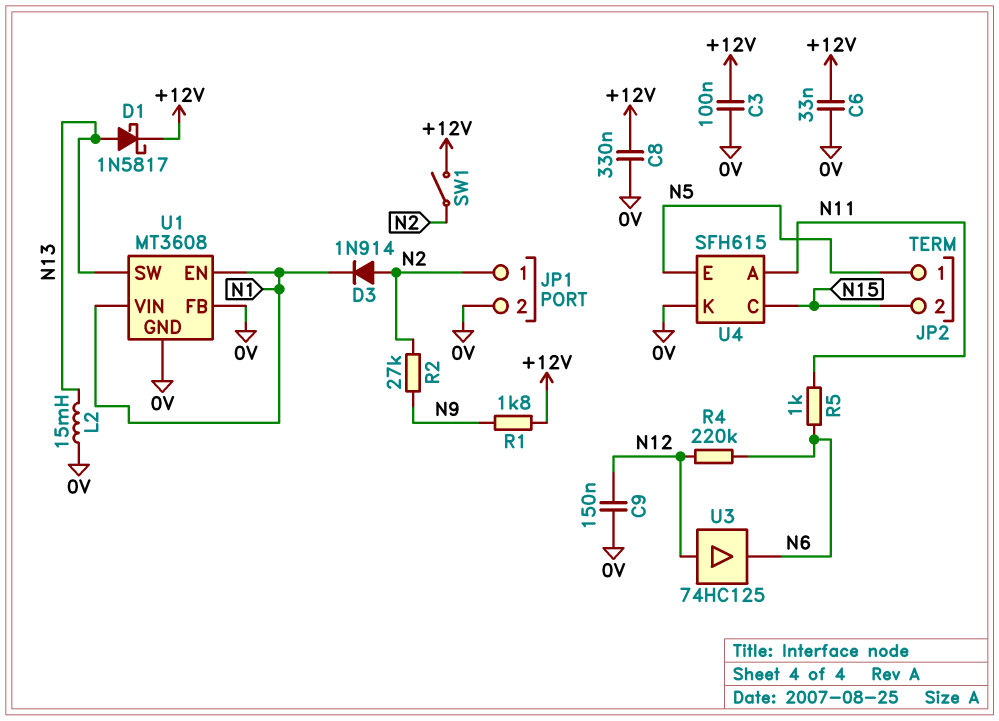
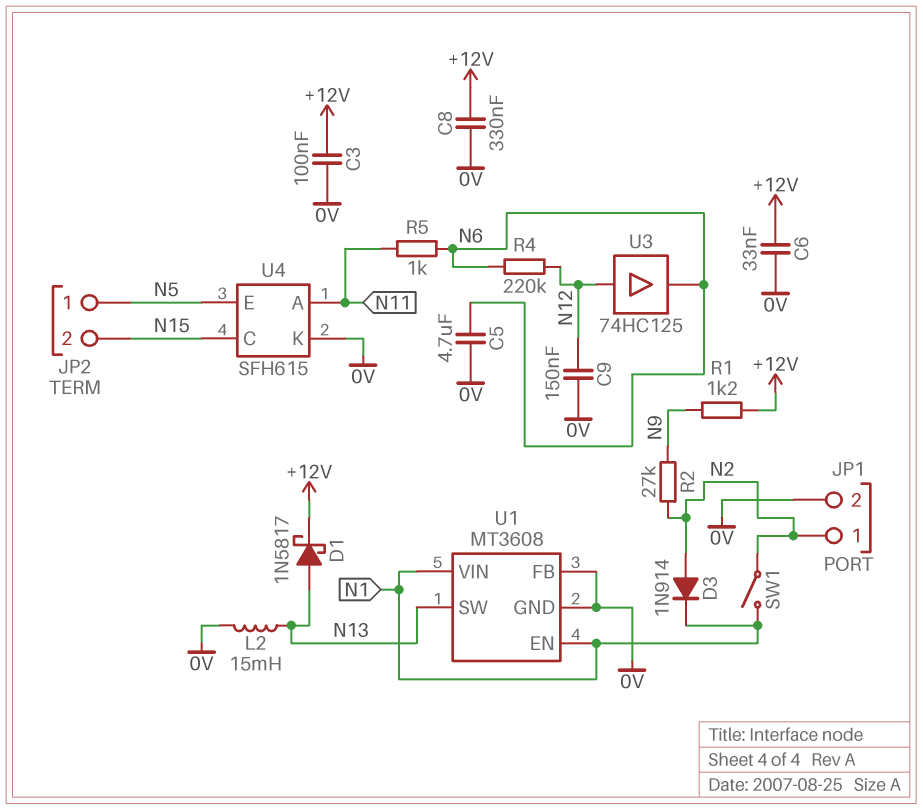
C5: none -> 4.7uF (0V, N6)
R1: 1.8k (+12V, N9) -> 1.2k (+12V, N9)
SW1: switch (+12V, N2) -> switch (N1, N2)

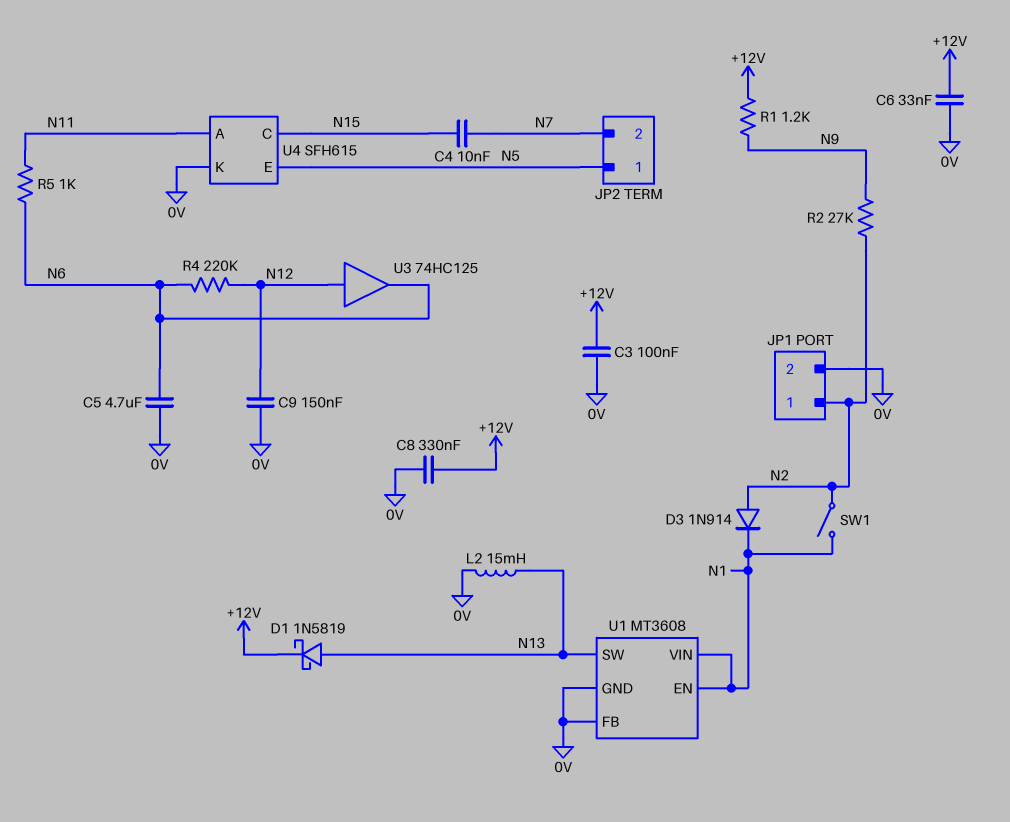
C4: none -> 10nF (N7, N15)
D1: schottky 1N5817 (A N13, K +12V) -> schottky 1N5819 (A N13, K +12V)
JP2 pin 2: N15 -> N7

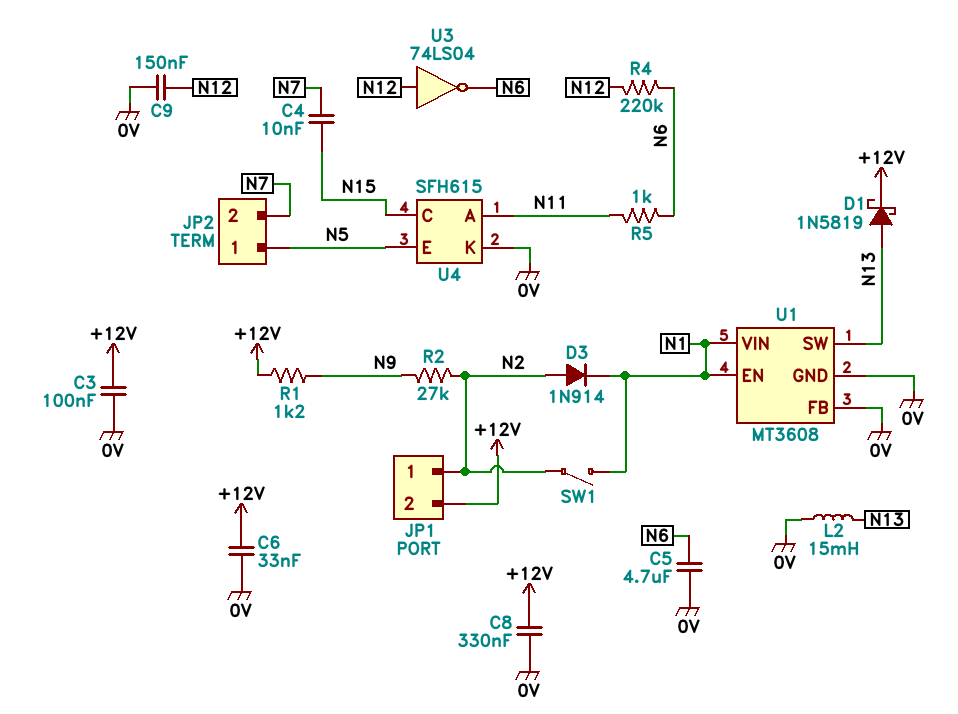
JP1 pin 2: 0V -> +12V
U3: buffer 74HC125 (in N12, out N6) -> NOT 74LS04 (in N12, out N6)

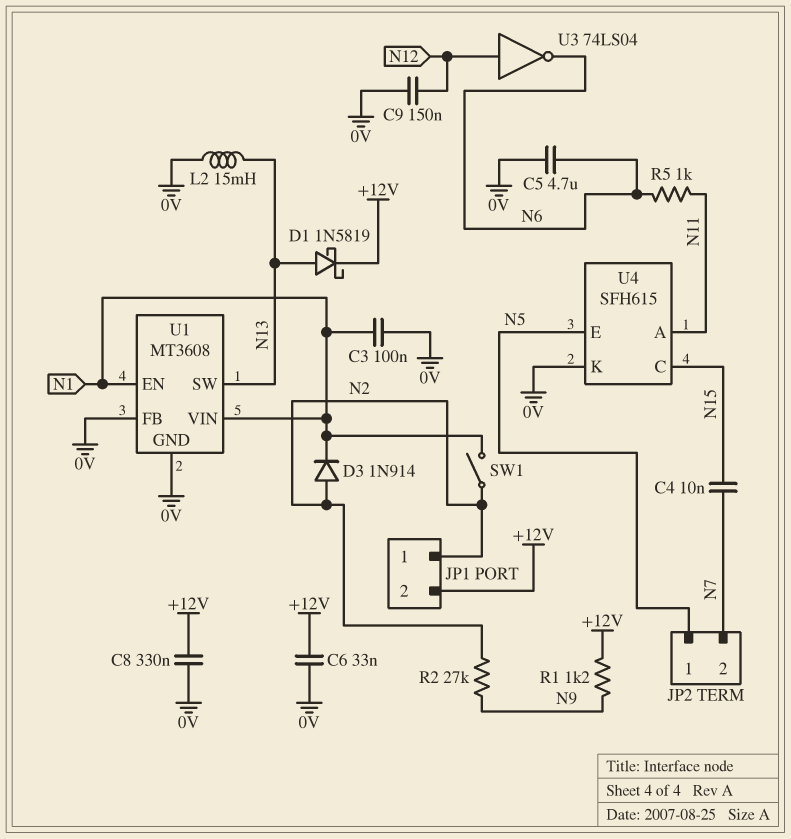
C3: 100nF (+12V, 0V) -> 100nF (0V, N1)
R4: 220k (N6, N12) -> none

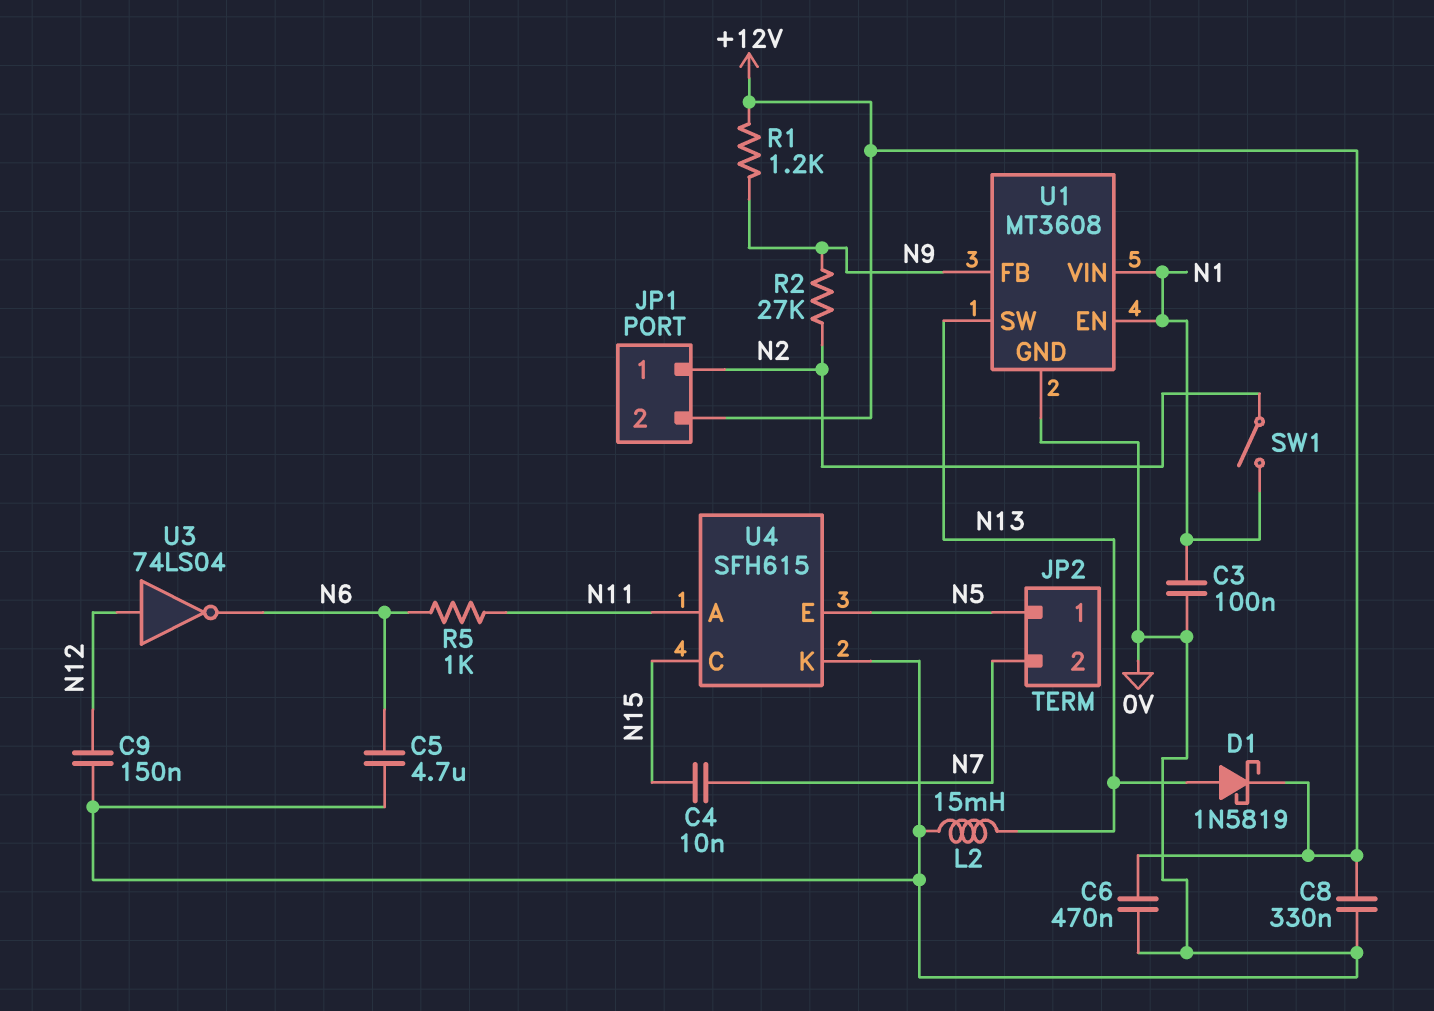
C6: 33nF (+12V, 0V) -> 470nF (+12V, 0V)
D3: diode 1N914 (A N2, K N1) -> none
U1 pin FB: 0V -> N9

